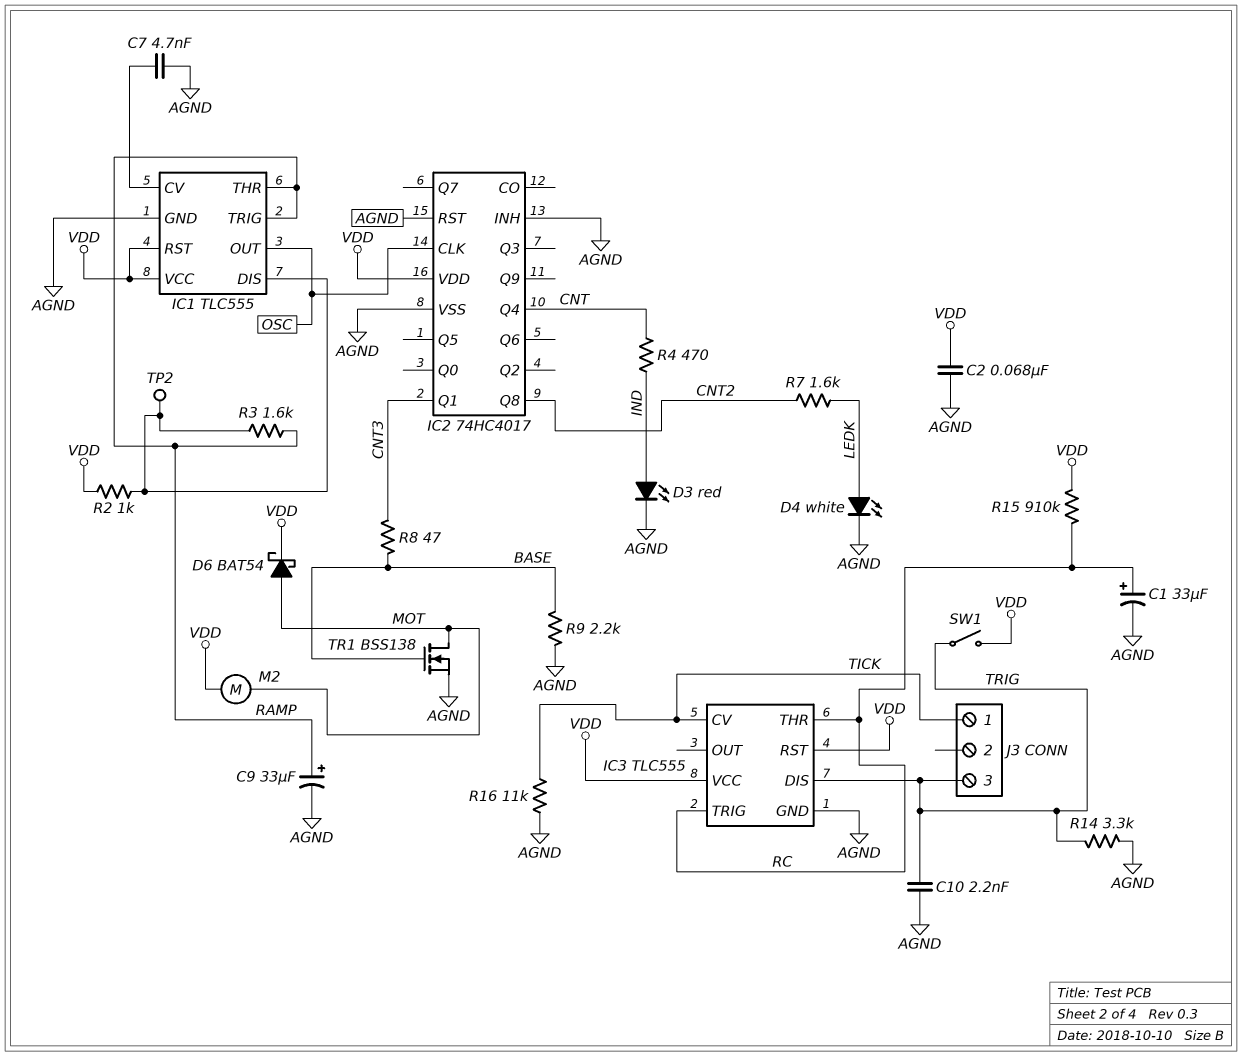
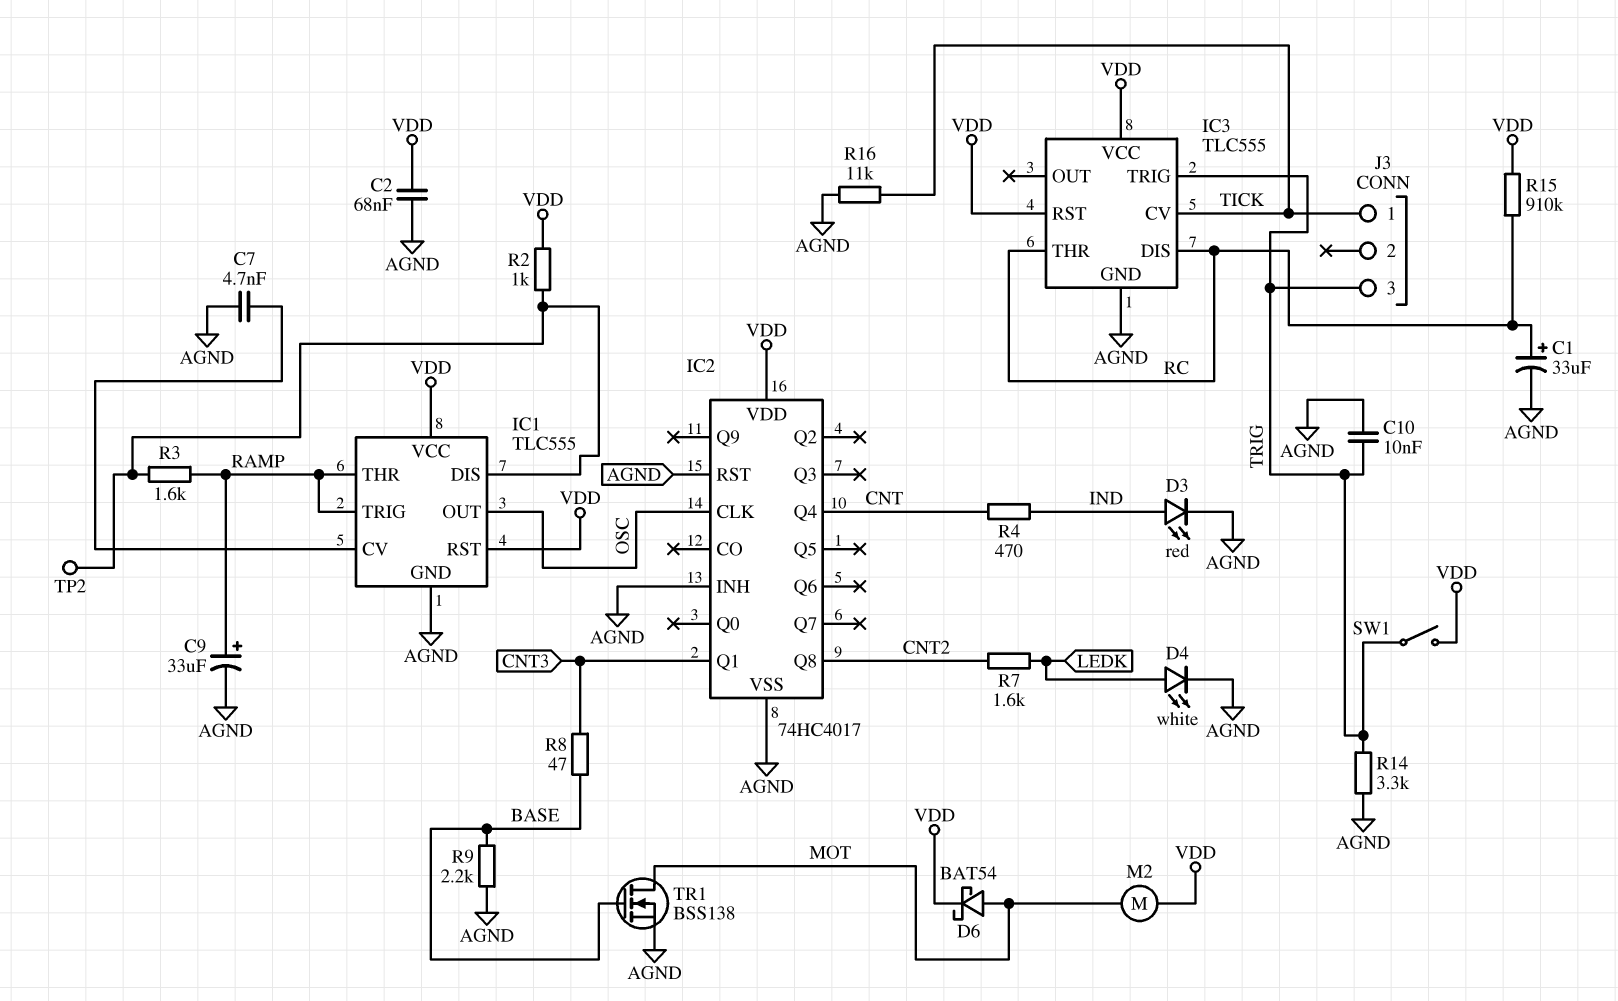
C10: 2.2nF (AGND, TRIG) -> 10nF (AGND, TRIG)
IC3 pin DIS: TRIG -> RC
IC3 pin TRIG: RC -> TRIG

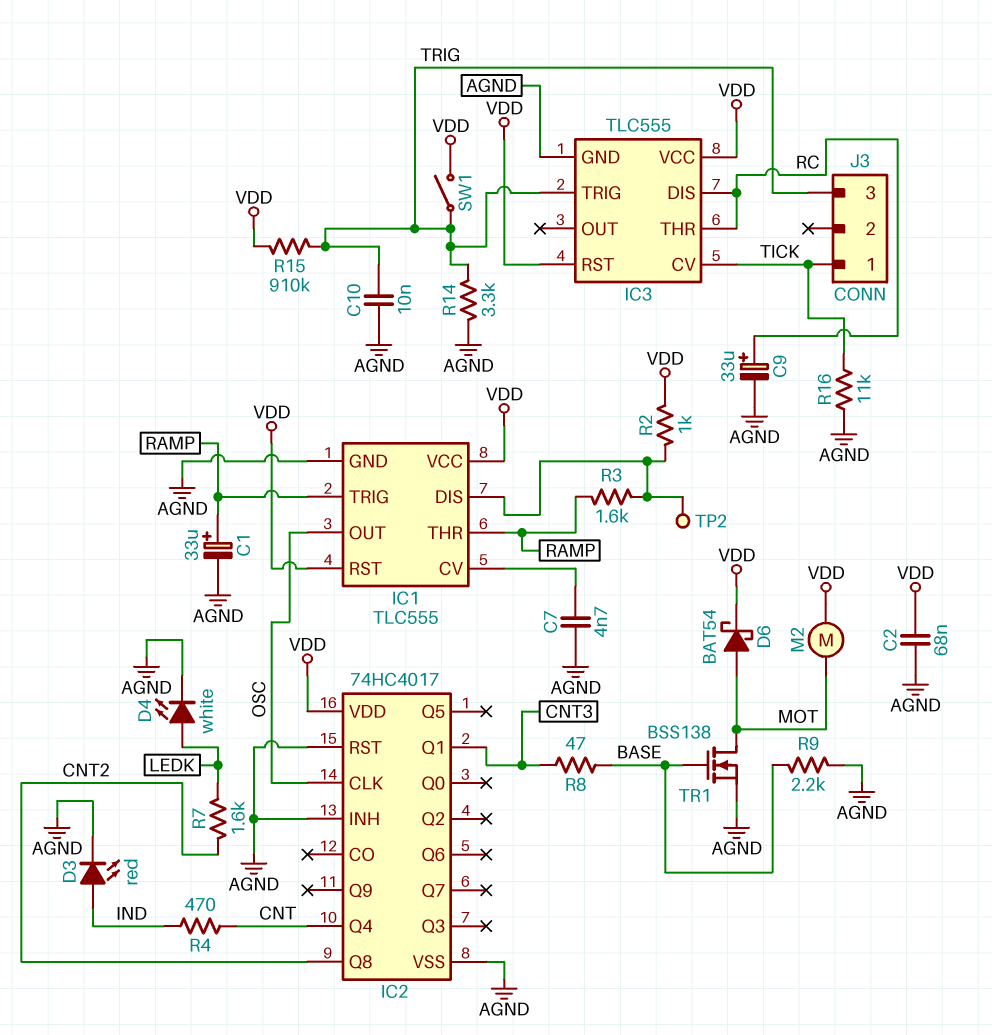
C1: 33uF (plus RC, minus AGND) -> 33uF (plus RAMP, minus AGND)
C9: 33uF (plus RAMP, minus AGND) -> 33uF (plus RC, minus AGND)
R15: 910k (RC, VDD) -> 910k (TRIG, VDD)

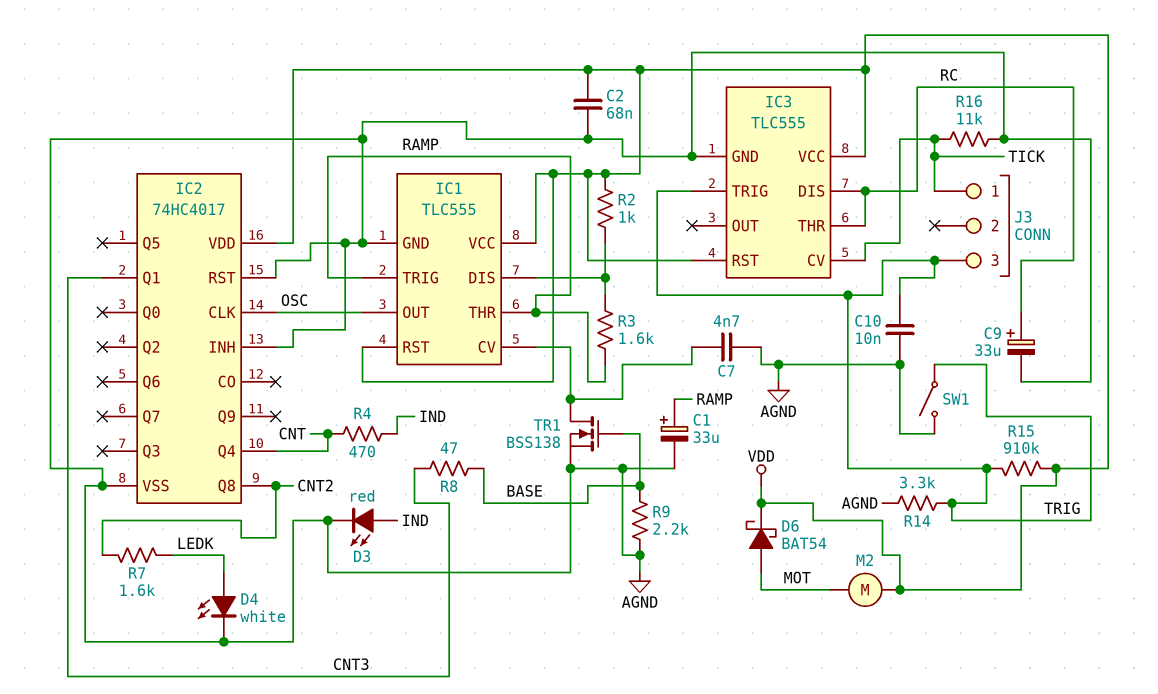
SW1: switch (TRIG, VDD) -> switch (AGND, TRIG)
TP2: test point (IC1/DIS) -> none
TR1: NMOS BSS138 (G BASE, D MOT, S AGND) -> NMOS BSS138 (G BASE, D IC1/CV, S AGND)

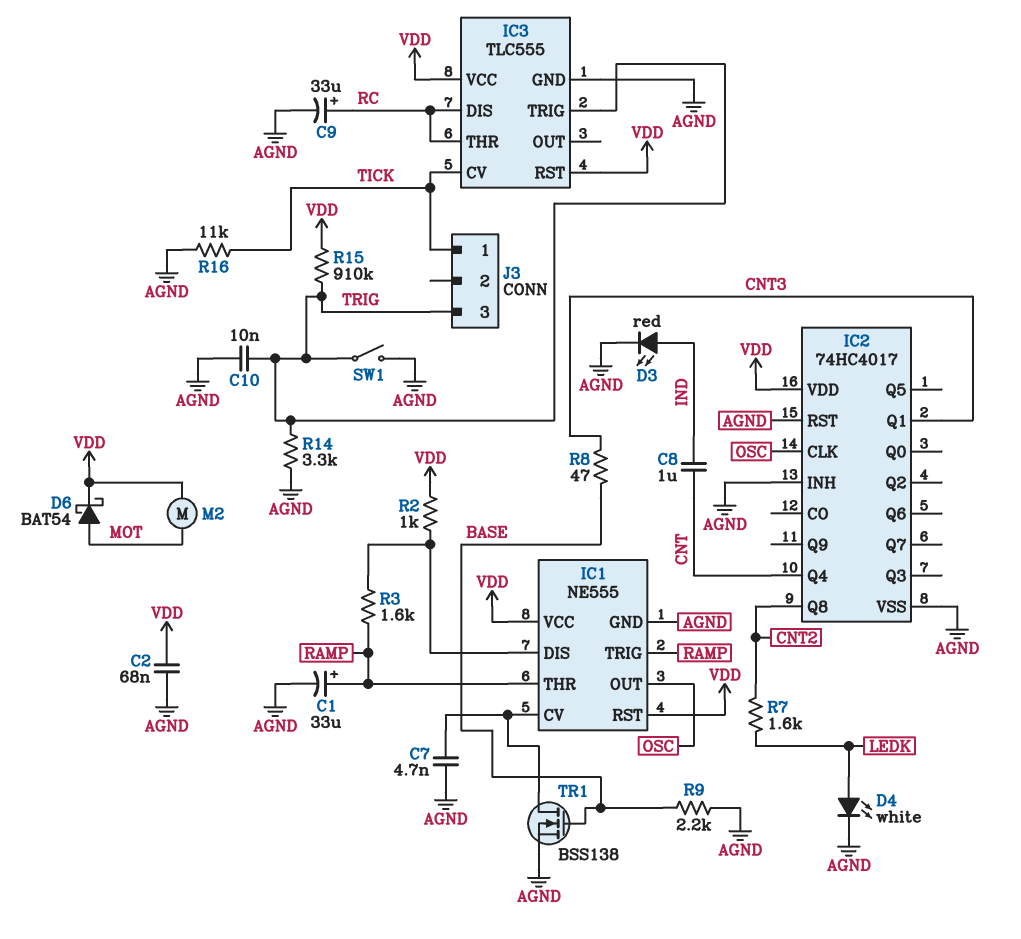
C8: none -> 1uF (CNT, IND)
IC1: TLC555 -> NE555
R4: 470 (CNT, IND) -> none

